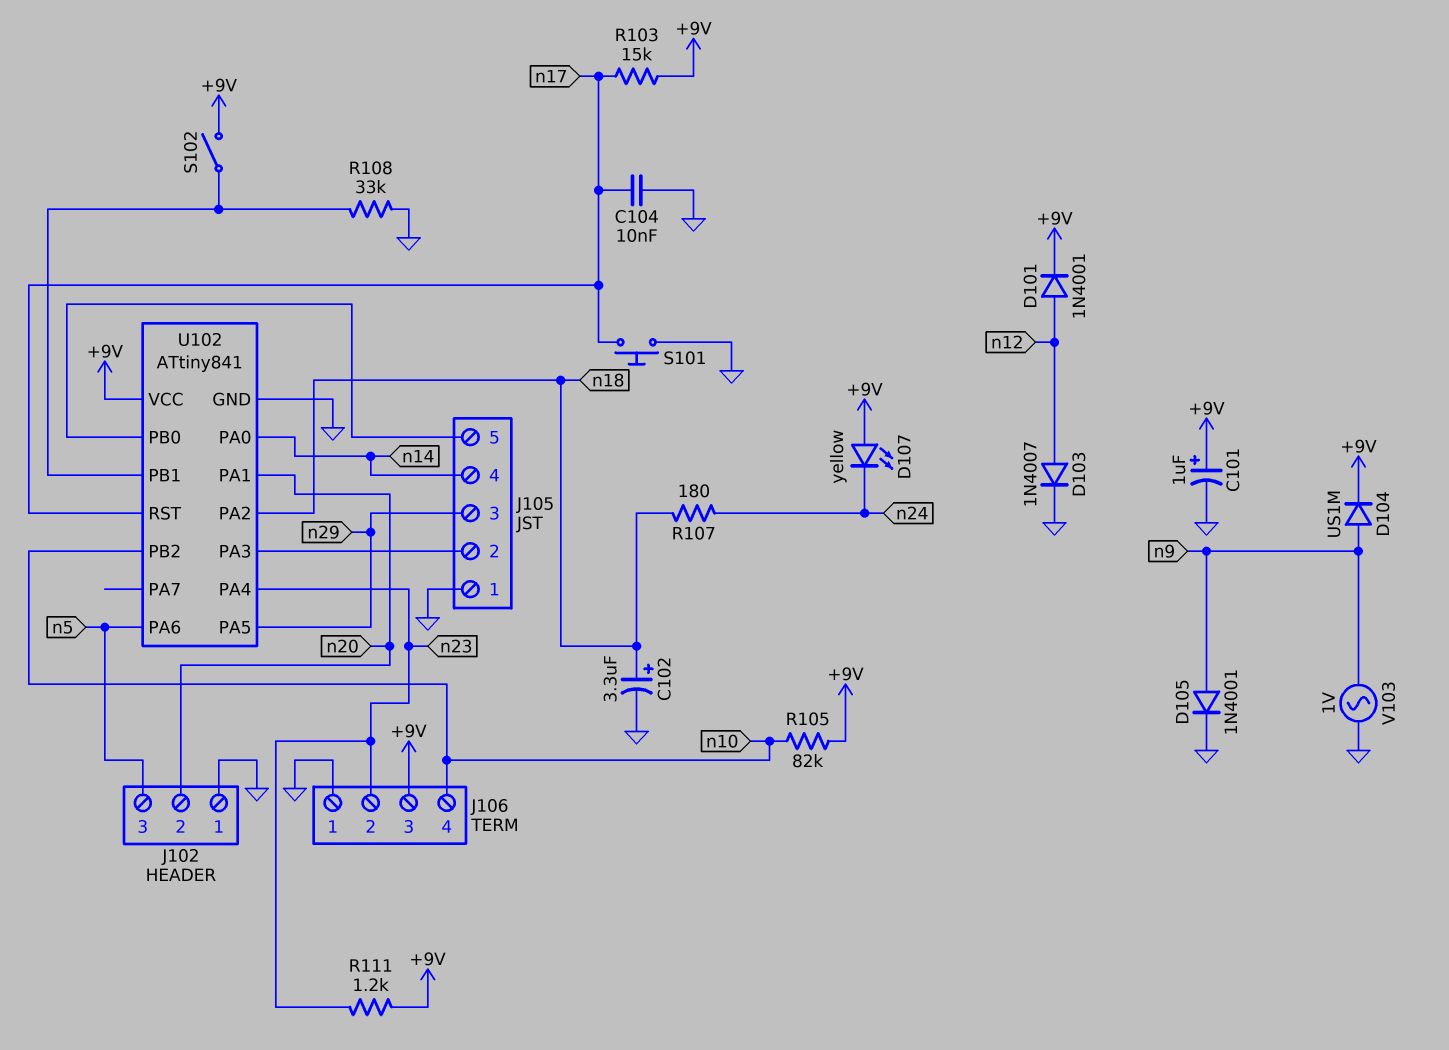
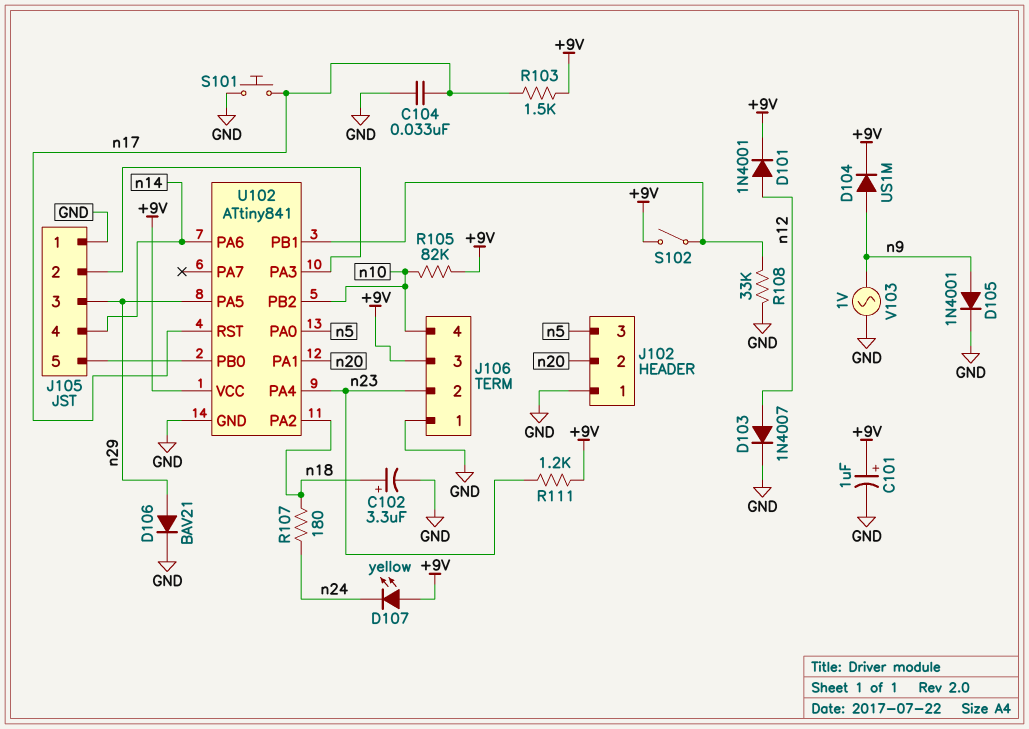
C104: 10nF (GND, n17) -> 33nF (GND, n17)
D106: none -> diode BAV21 (A n29, K GND)
R103: 15k (+9V, n17) -> 1.5k (+9V, n17)
U102 pin PA0: n14 -> n5
U102 pin PA6: n5 -> n14

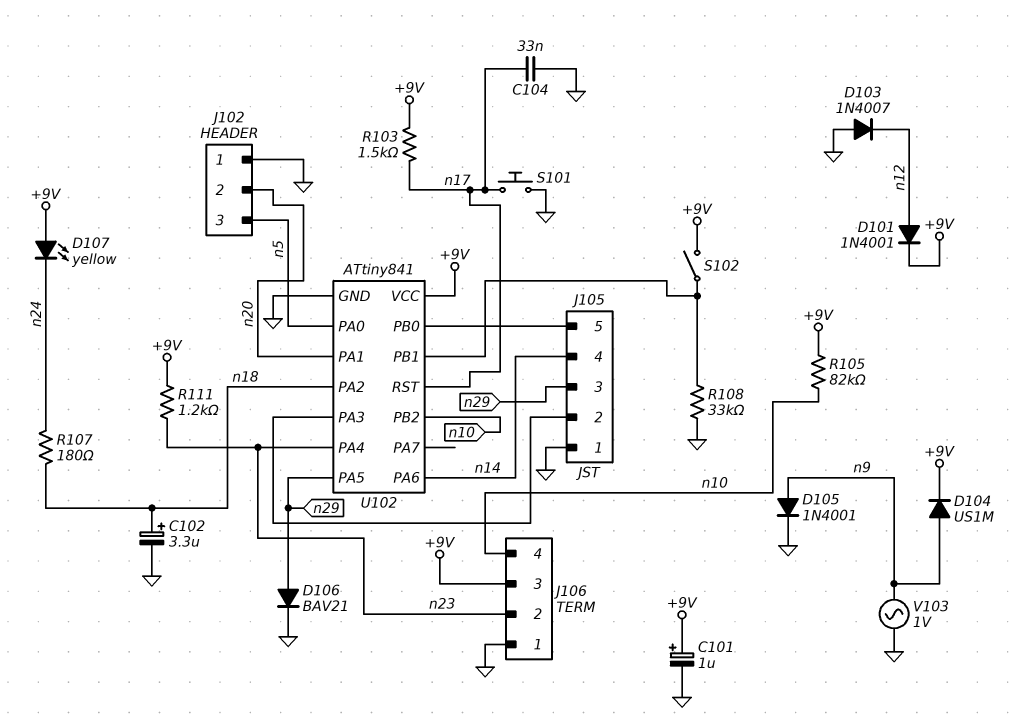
D103: diode 1N4007 (A n12, K GND) -> diode 1N4007 (A GND, K n12)

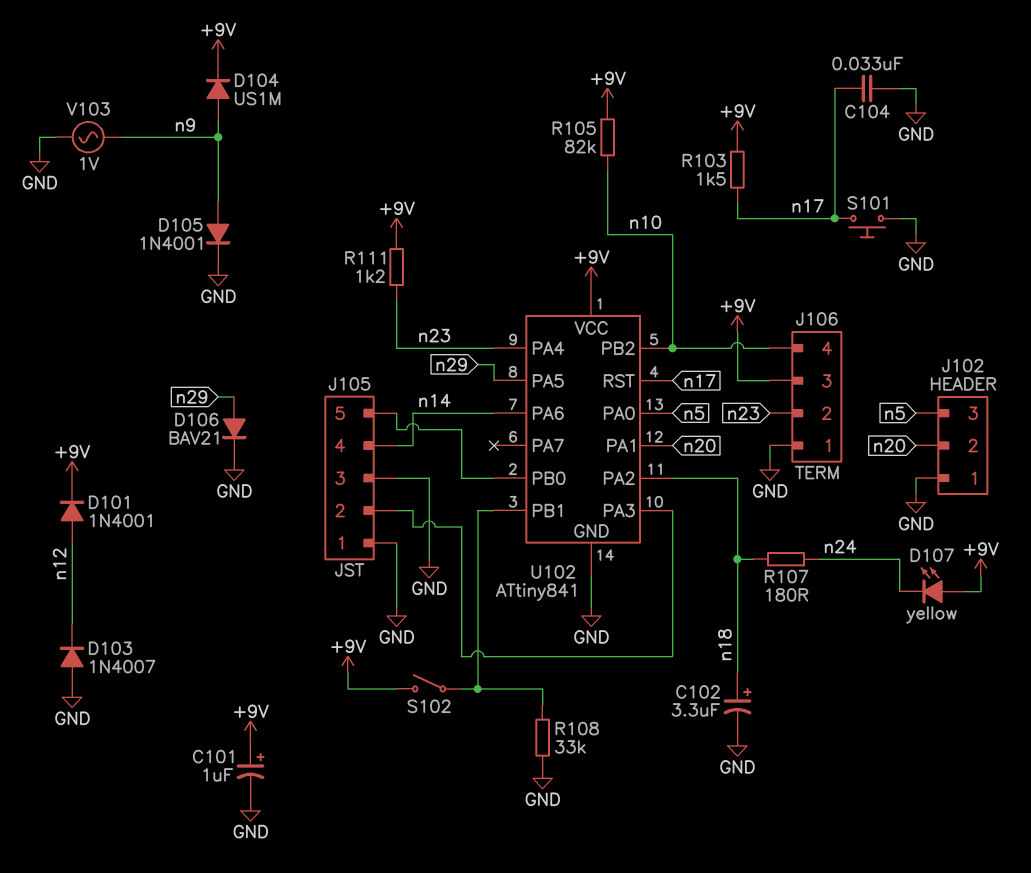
J105 pin 3: n29 -> GND

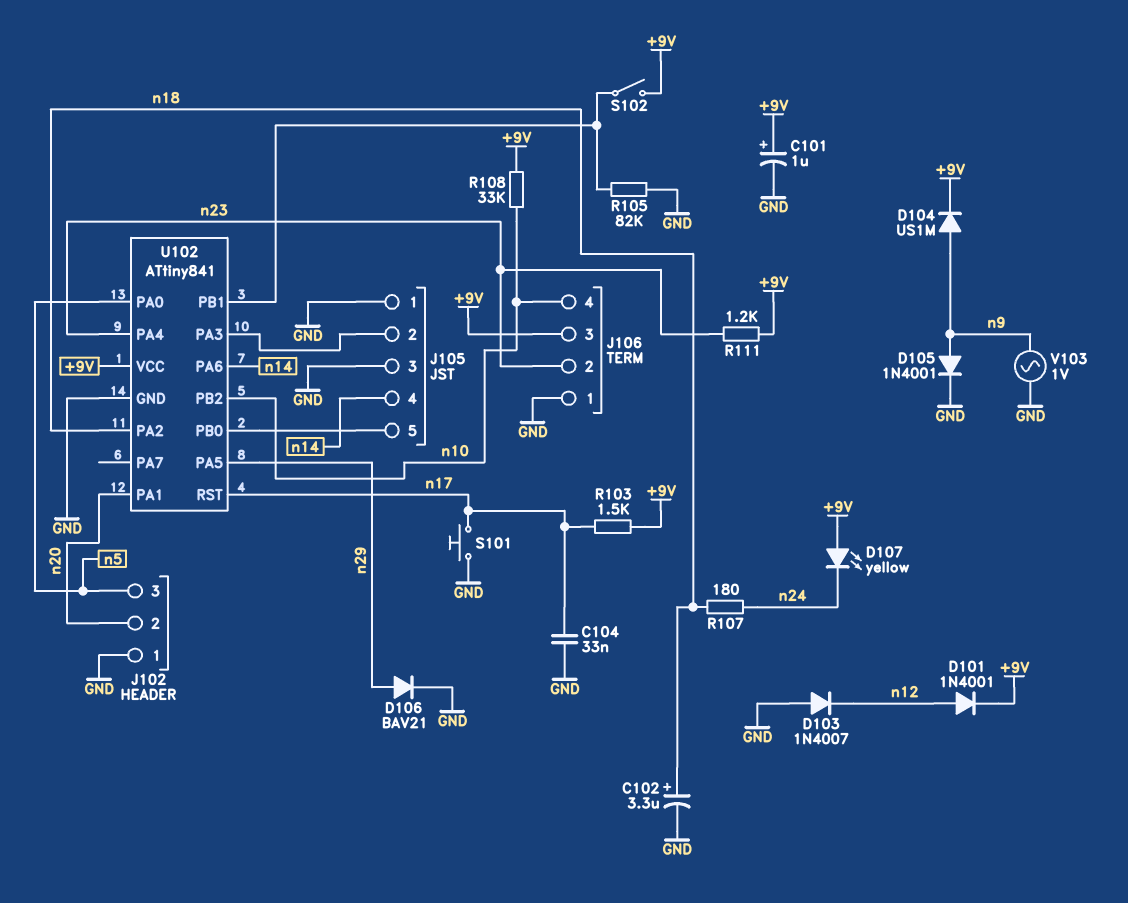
R105: 82k (+9V, n10) -> 82k (GND, U102/PB1)
R108: 33k (GND, U102/PB1) -> 33k (+9V, n10)

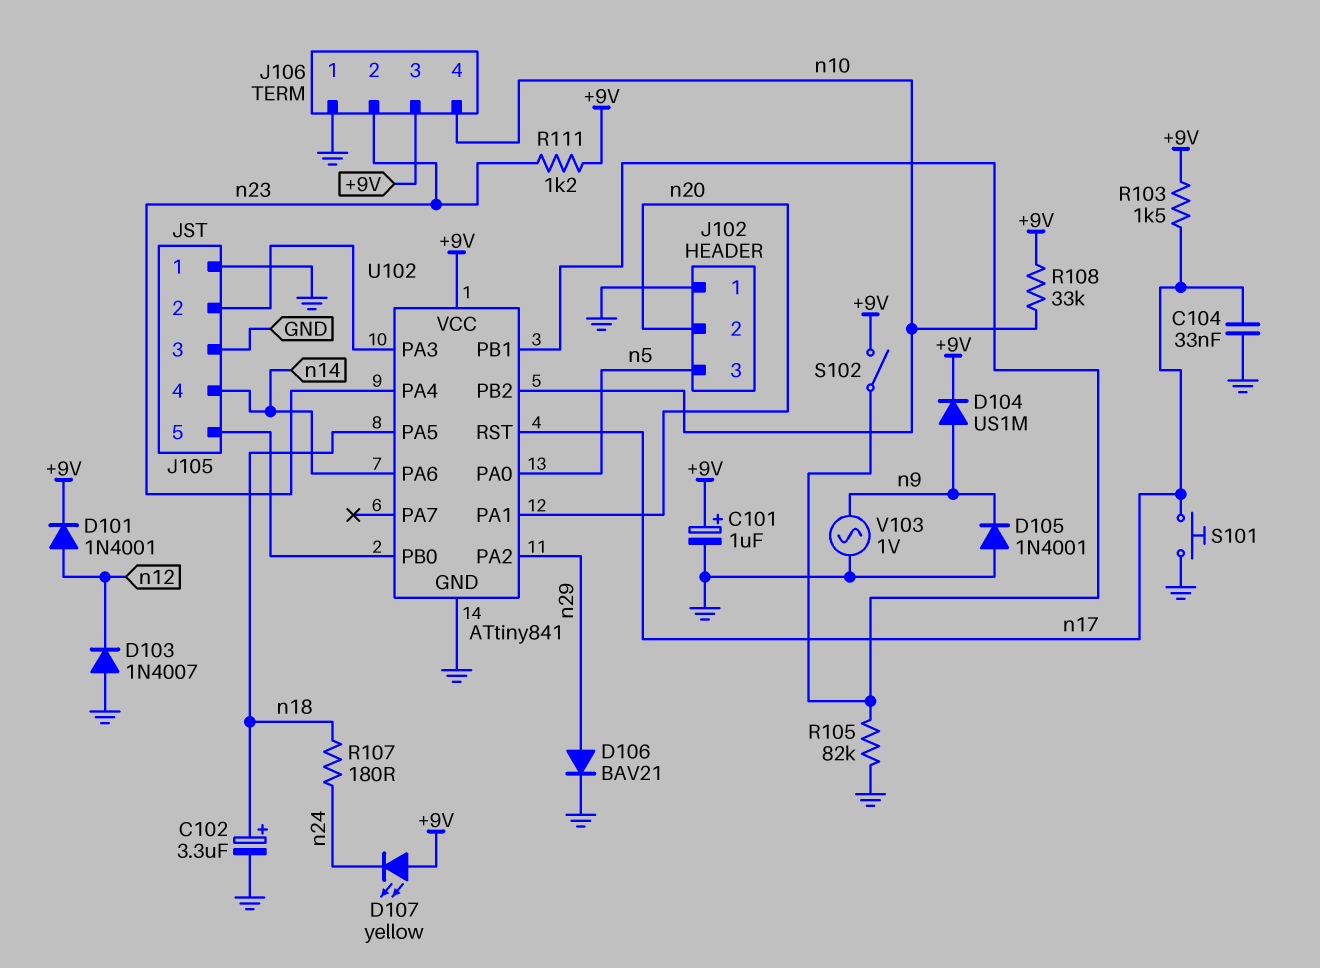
D105: diode 1N4001 (A n9, K GND) -> diode 1N4001 (A GND, K n9)
U102 pin PA2: n18 -> n29
U102 pin PA5: n29 -> n18

